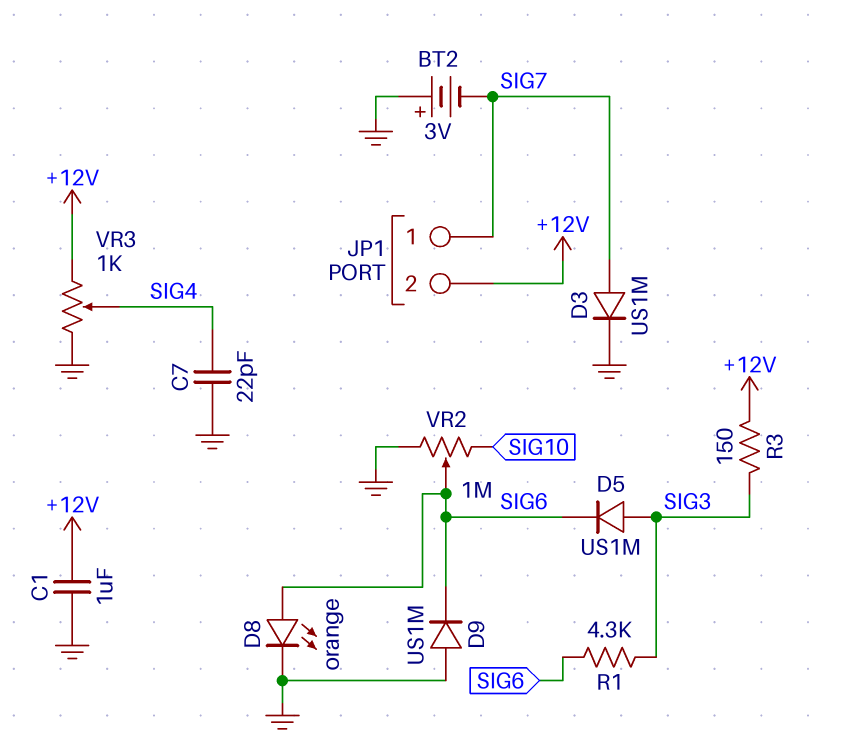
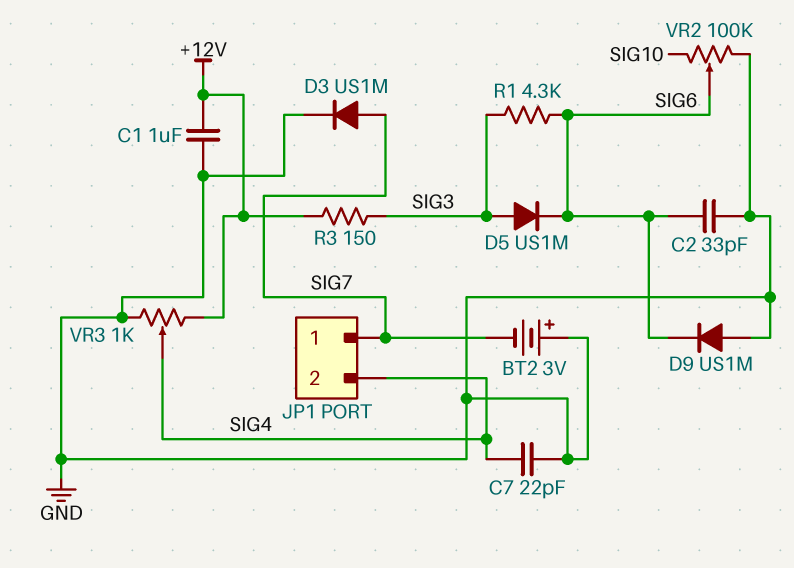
C2: none -> 33pF (GND, SIG6)
D8: LED orange (A SIG6, K GND) -> none
JP1 pin 2: +12V -> SIG4
VR2: 1M (GND, SIG10, wiper SIG6) -> 100k (GND, SIG10, wiper SIG6)

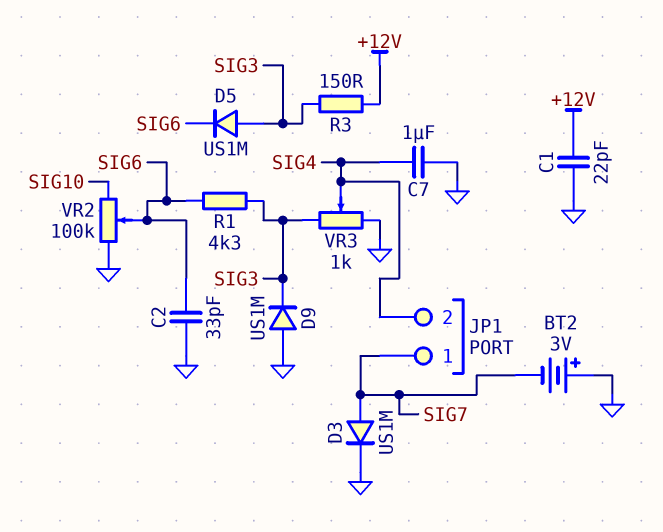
C1: 1uF (+12V, GND) -> 22pF (+12V, GND)
C7: 22pF (GND, SIG4) -> 1uF (GND, SIG4)
D9: diode US1M (A GND, K SIG6) -> diode US1M (A GND, K SIG3)
VR3: 1k (+12V, GND, wiper SIG4) -> 1k (GND, SIG3, wiper SIG4)

